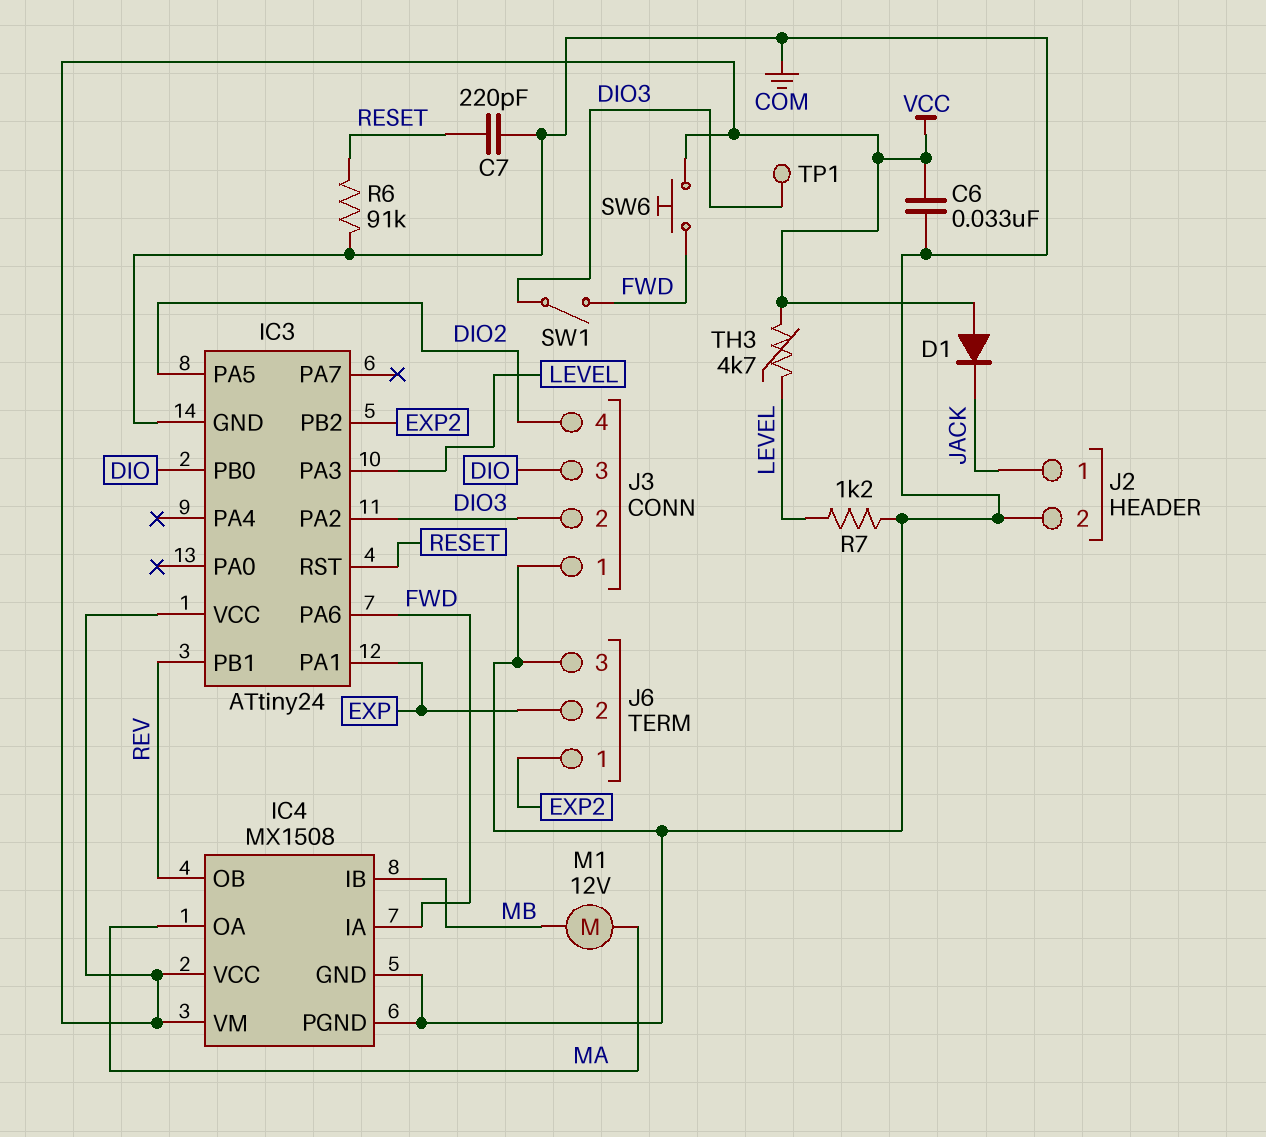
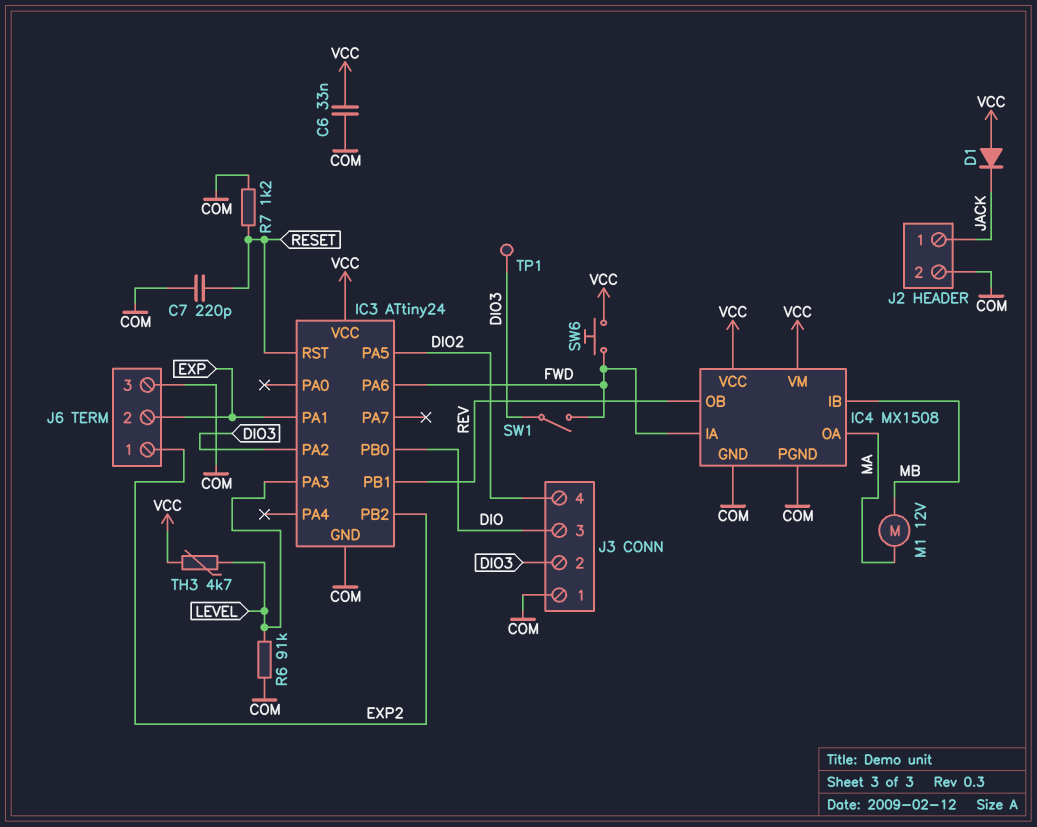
R6: 91k (COM, RESET) -> 91k (COM, LEVEL)
R7: 1.2k (COM, LEVEL) -> 1.2k (COM, RESET)

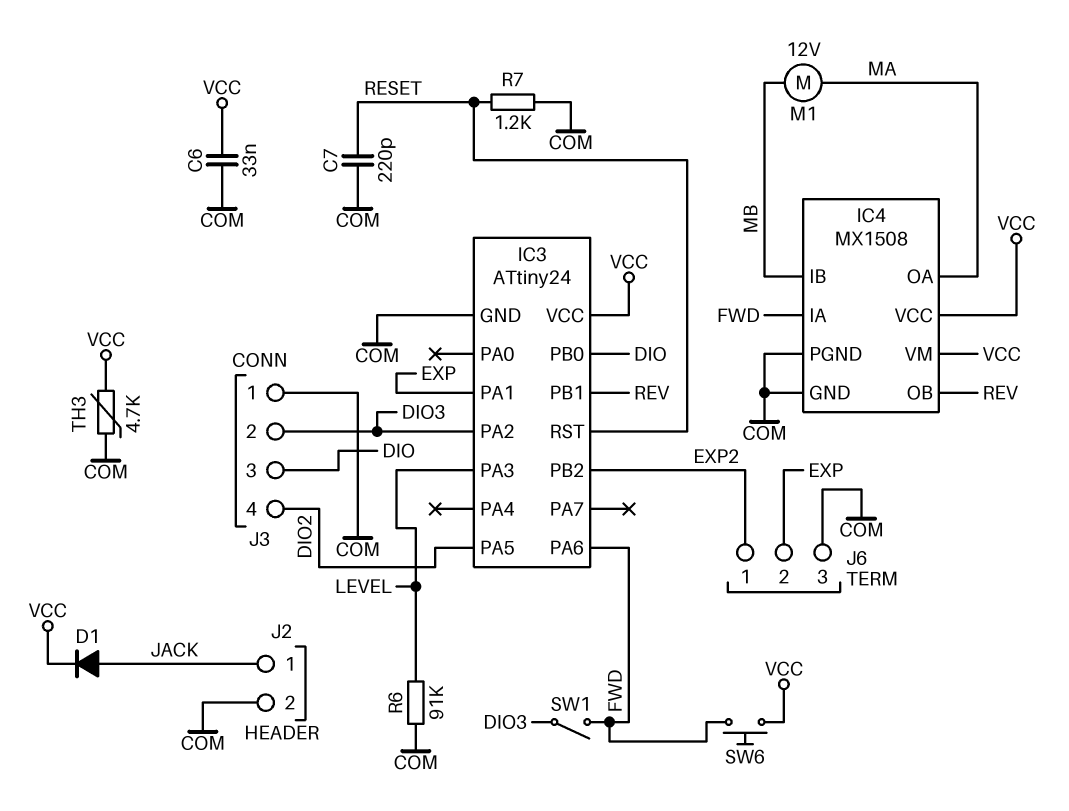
D1: diode (A VCC, K JACK) -> diode (A JACK, K VCC)
TH3: 4.7k (LEVEL, VCC) -> 4.7k (COM, VCC)
TP1: test point (DIO3) -> none

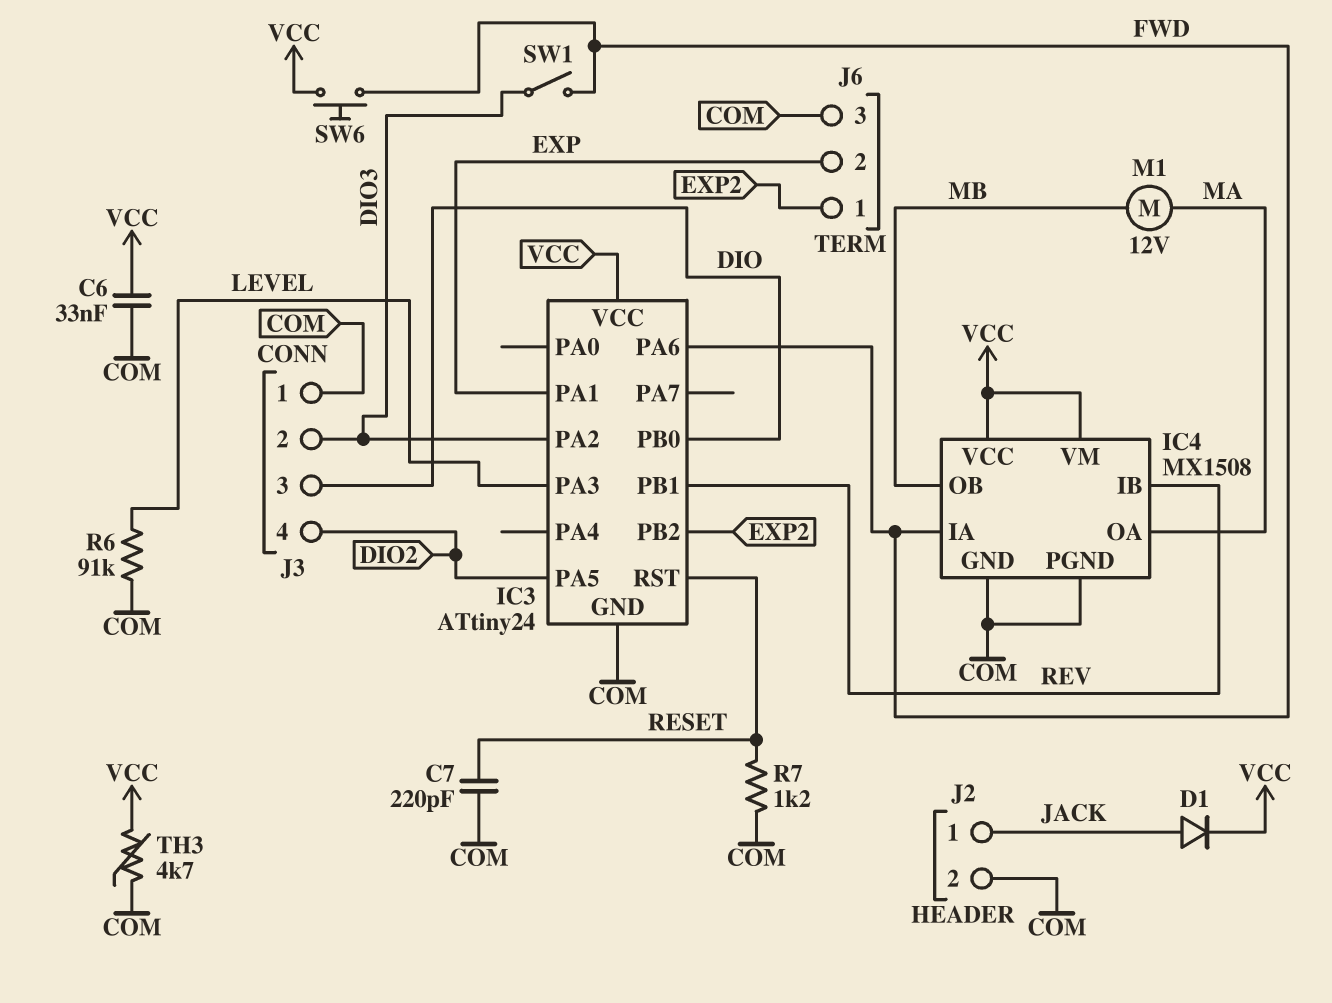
IC4 pin IB: MB -> REV
IC4 pin OB: REV -> MB

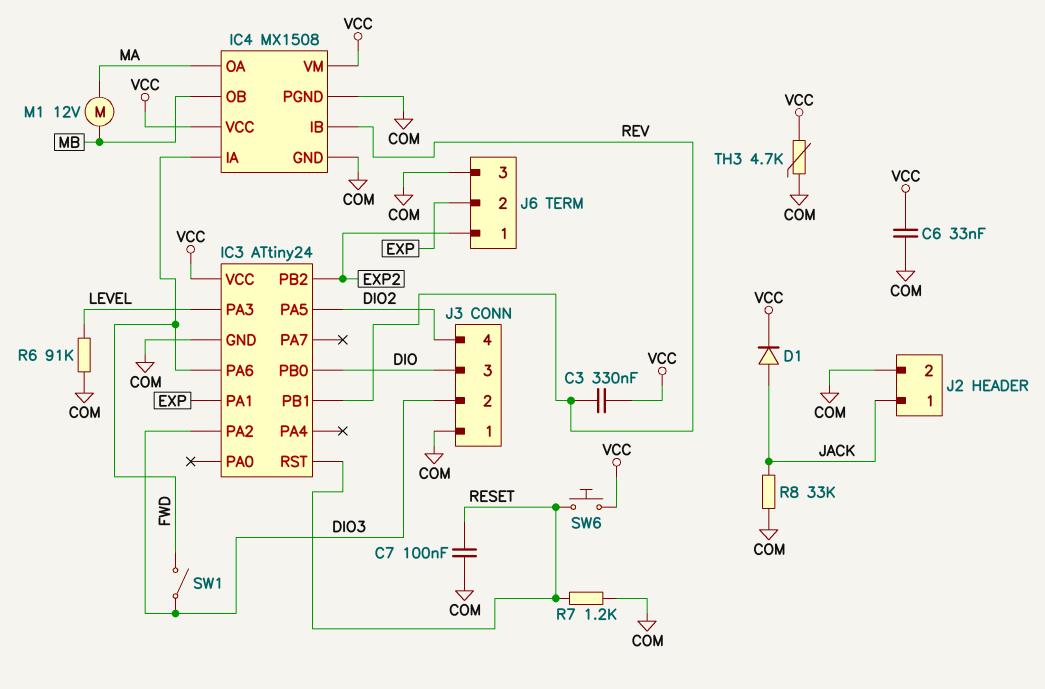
C3: none -> 330nF (REV, VCC)
C7: 220pF (COM, RESET) -> 100nF (COM, RESET)
R8: none -> 33k (COM, JACK)
SW6: button (FWD, VCC) -> button (RESET, VCC)

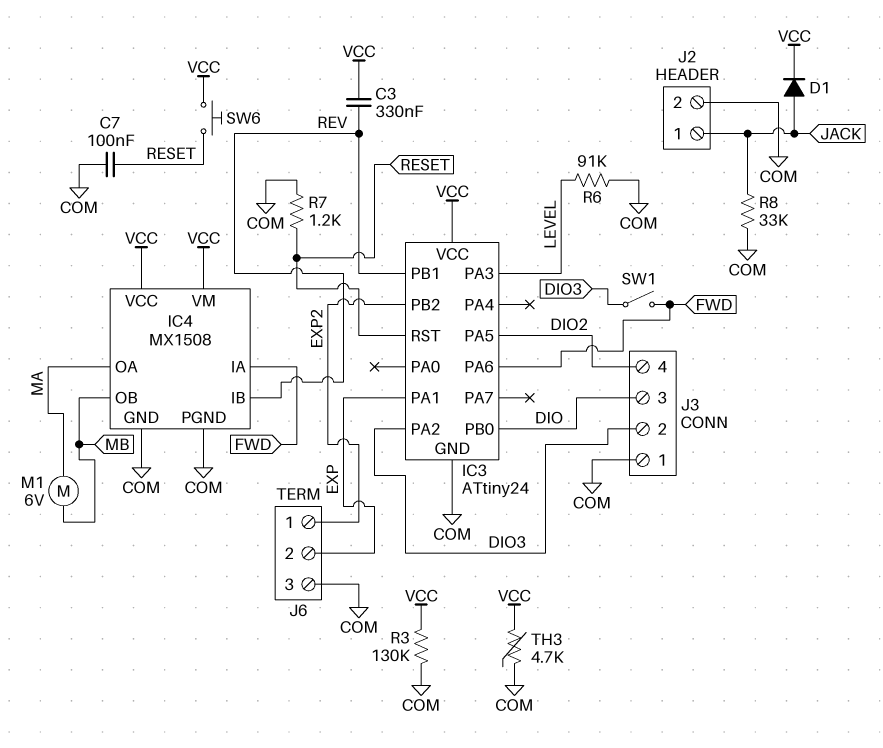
C6: 33nF (COM, VCC) -> none
M1: motor 12V (MA, MB) -> motor 6V (MA, MB)
R3: none -> 130k (COM, VCC)

